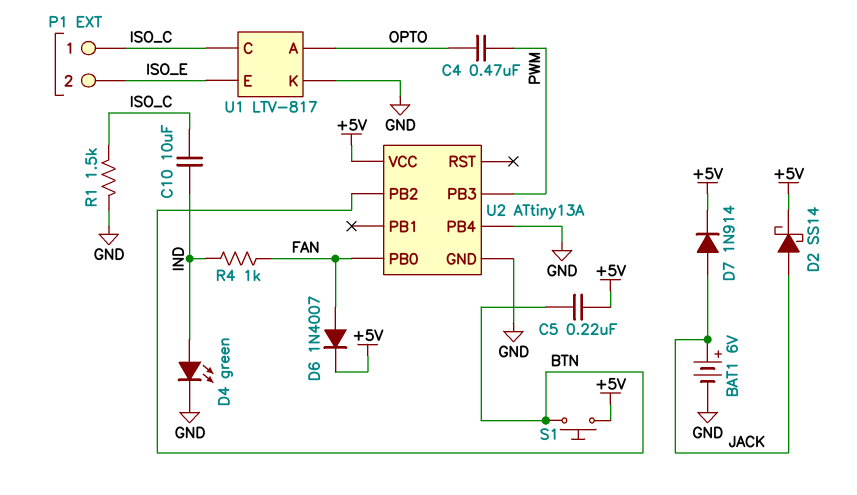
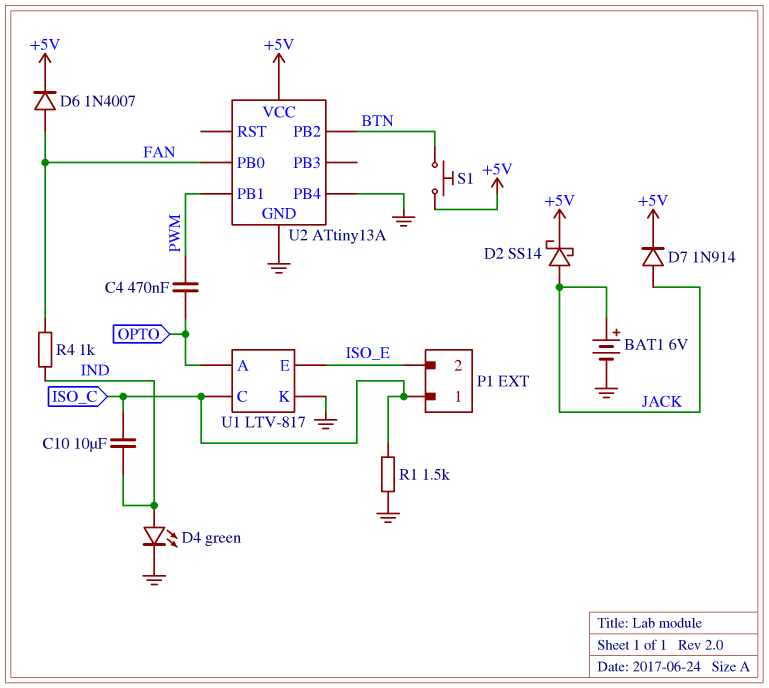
C5: 220nF (+5V, BTN) -> none
U2 pin PB1: none -> PWM
U2 pin PB3: PWM -> none

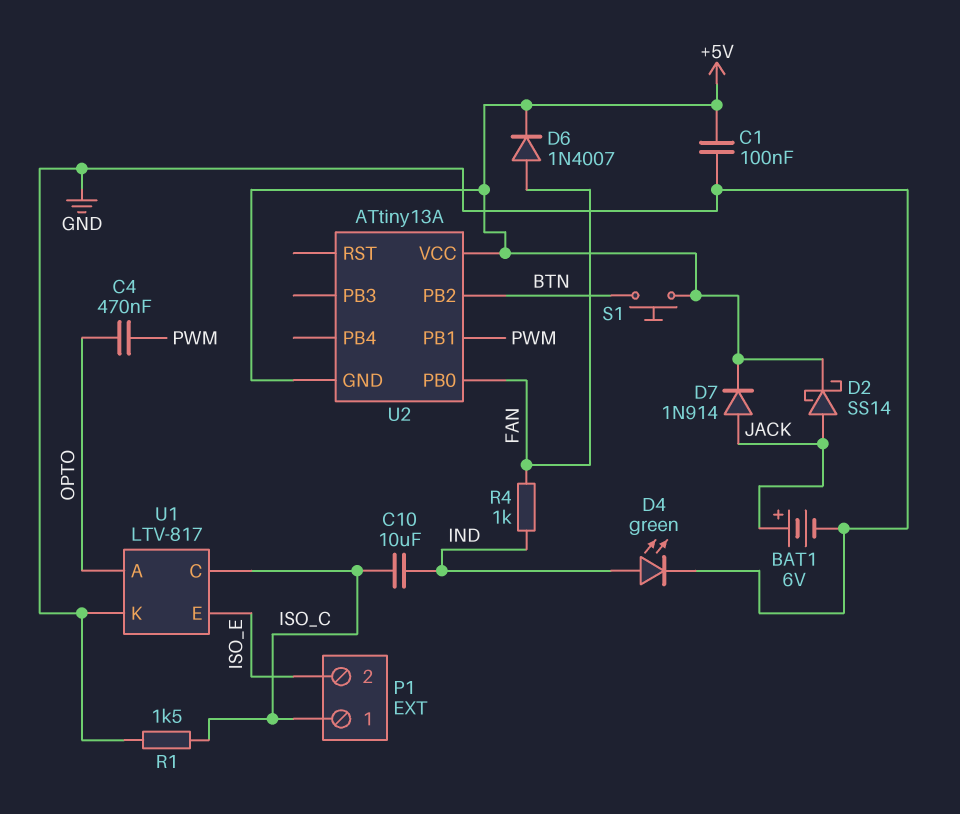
C1: none -> 100nF (+5V, GND)
U2 pin GND: GND -> +5V
U2 pin PB4: GND -> none

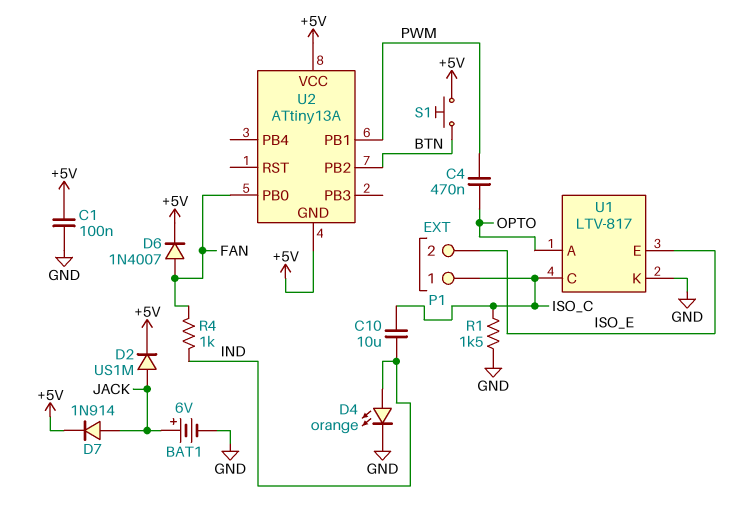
D2: schottky SS14 (A JACK, K +5V) -> diode US1M (A JACK, K +5V)
D4: LED green (A IND, K GND) -> LED orange (A IND, K GND)

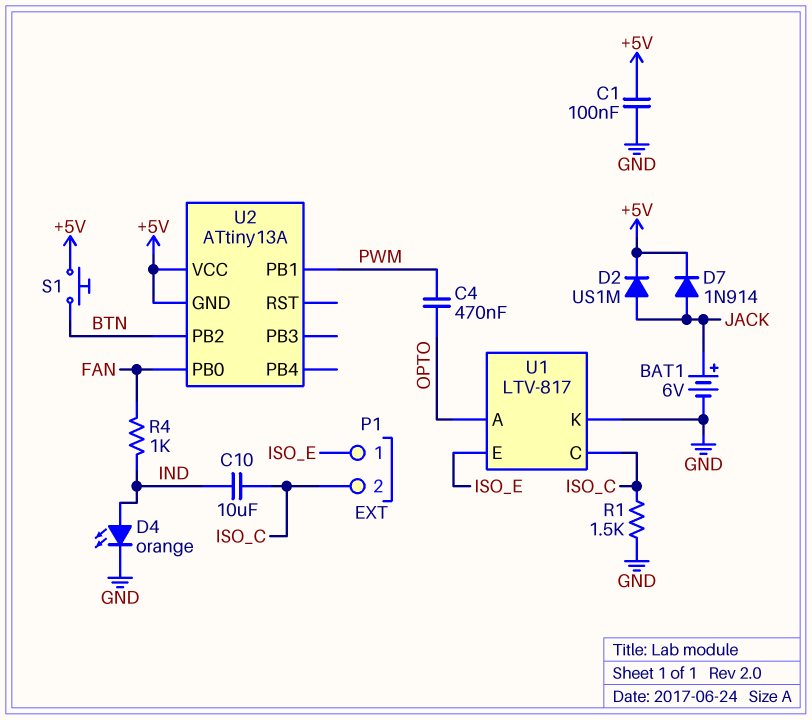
D6: diode 1N4007 (A FAN, K +5V) -> none
P1 pin 1: ISO_C -> ISO_E
P1 pin 2: ISO_E -> ISO_C

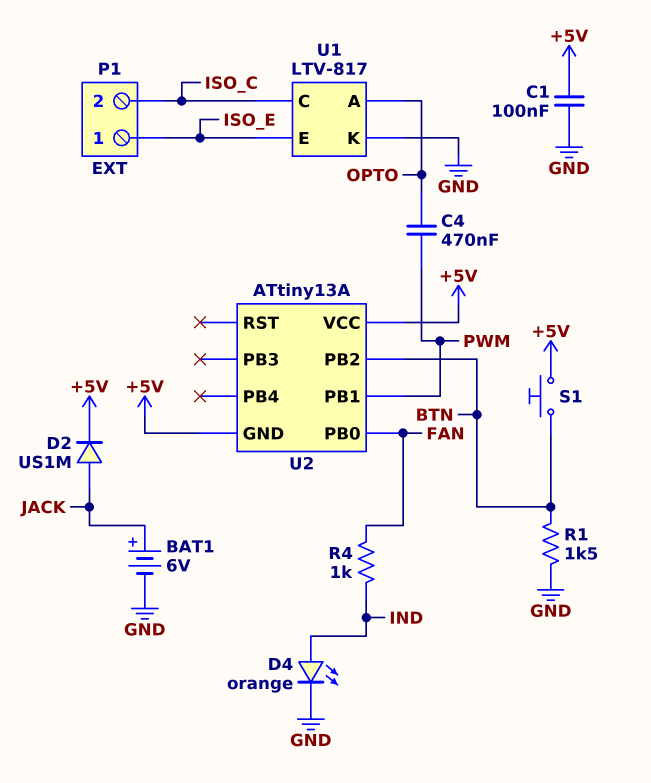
C10: 10uF (IND, ISO_C) -> none
D7: diode 1N914 (A JACK, K +5V) -> none
R1: 1.5k (GND, ISO_C) -> 1.5k (BTN, GND)

